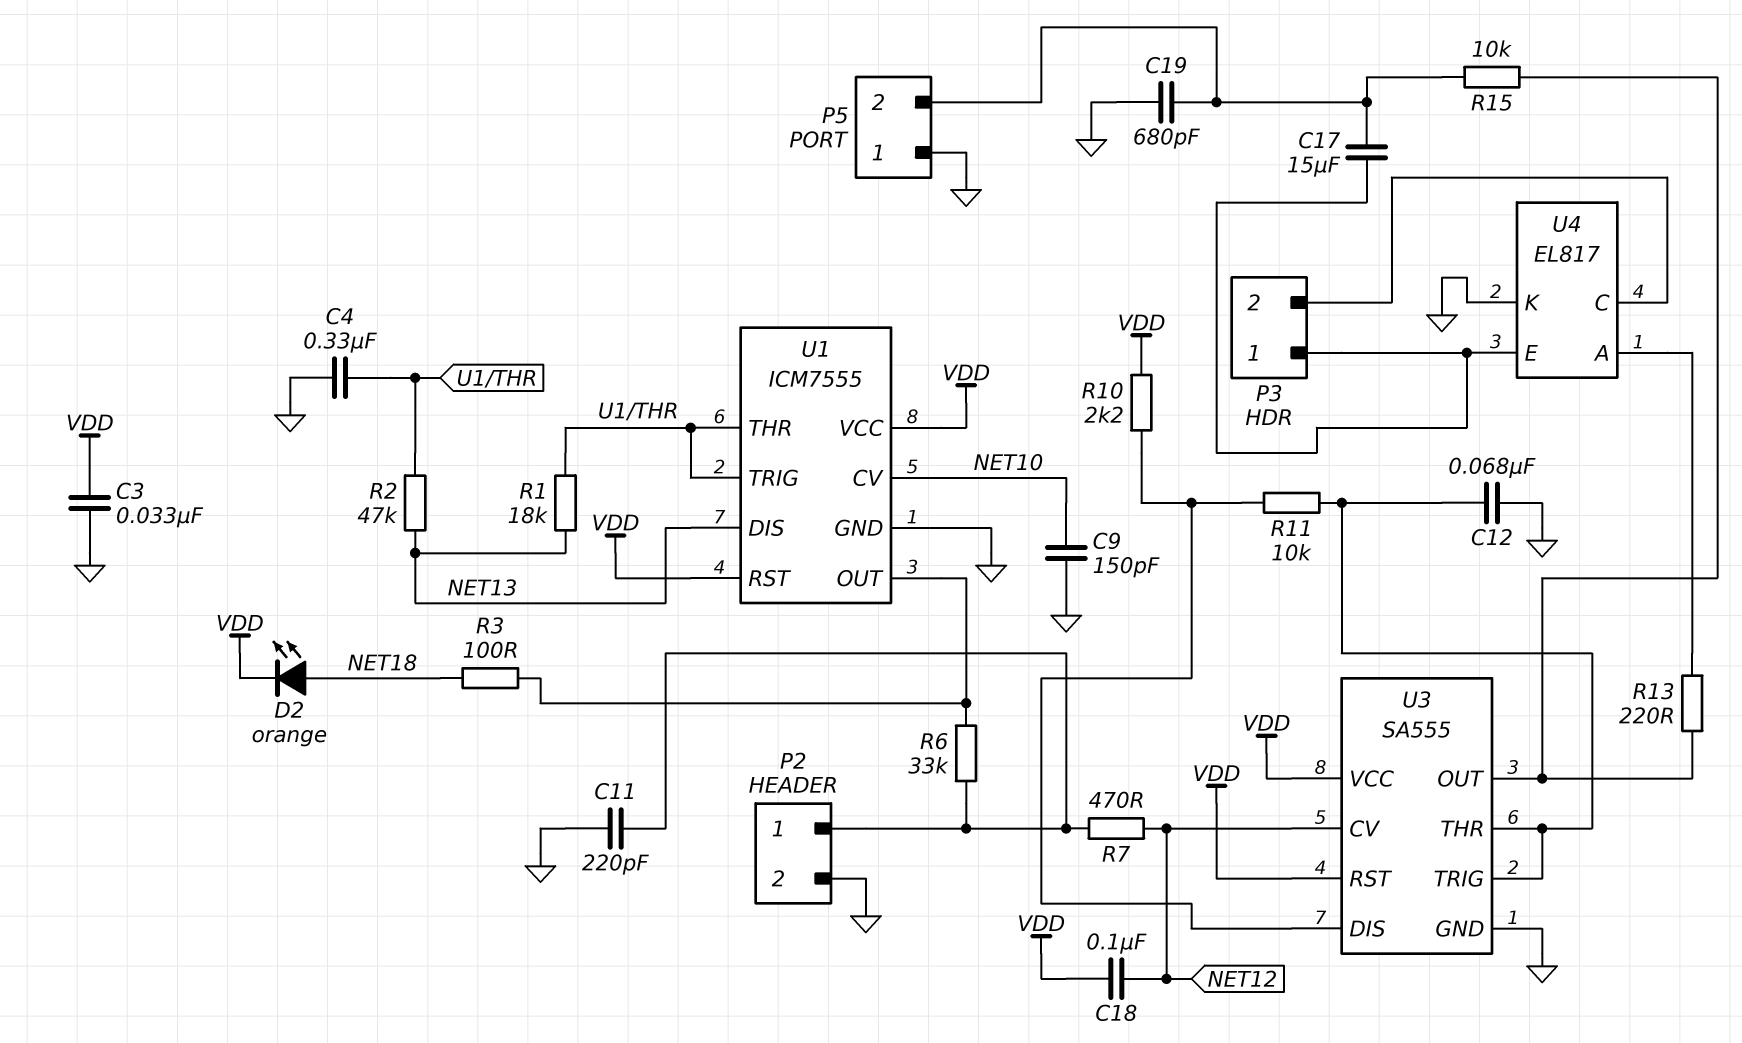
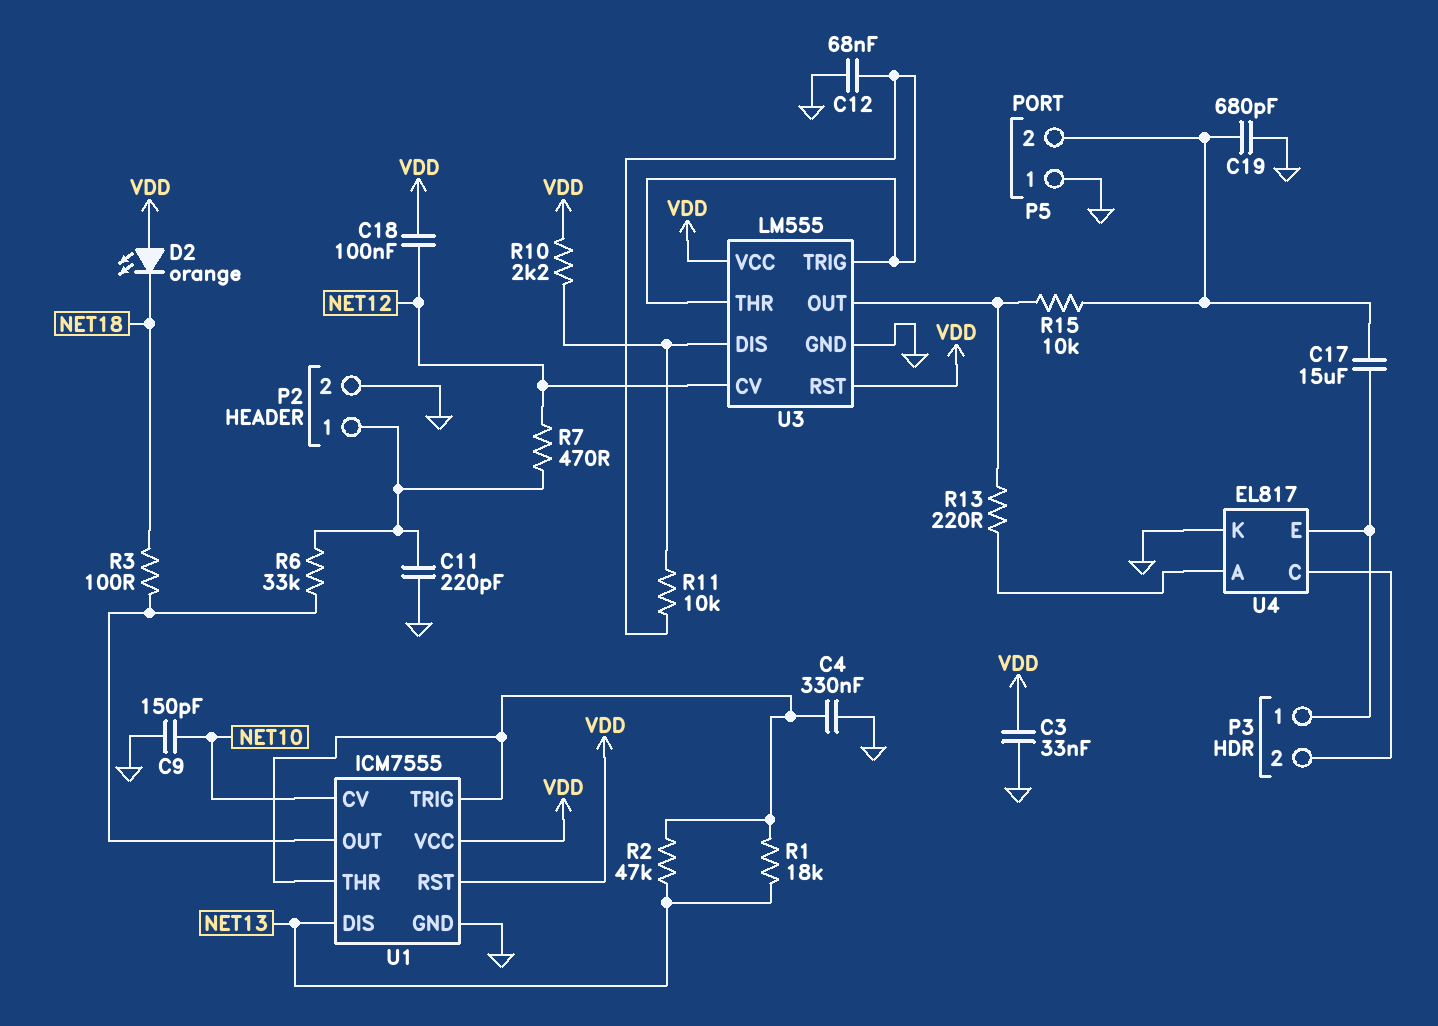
D2: LED orange (A NET18, K VDD) -> LED orange (A VDD, K NET18)
U3: SA555 -> LM555

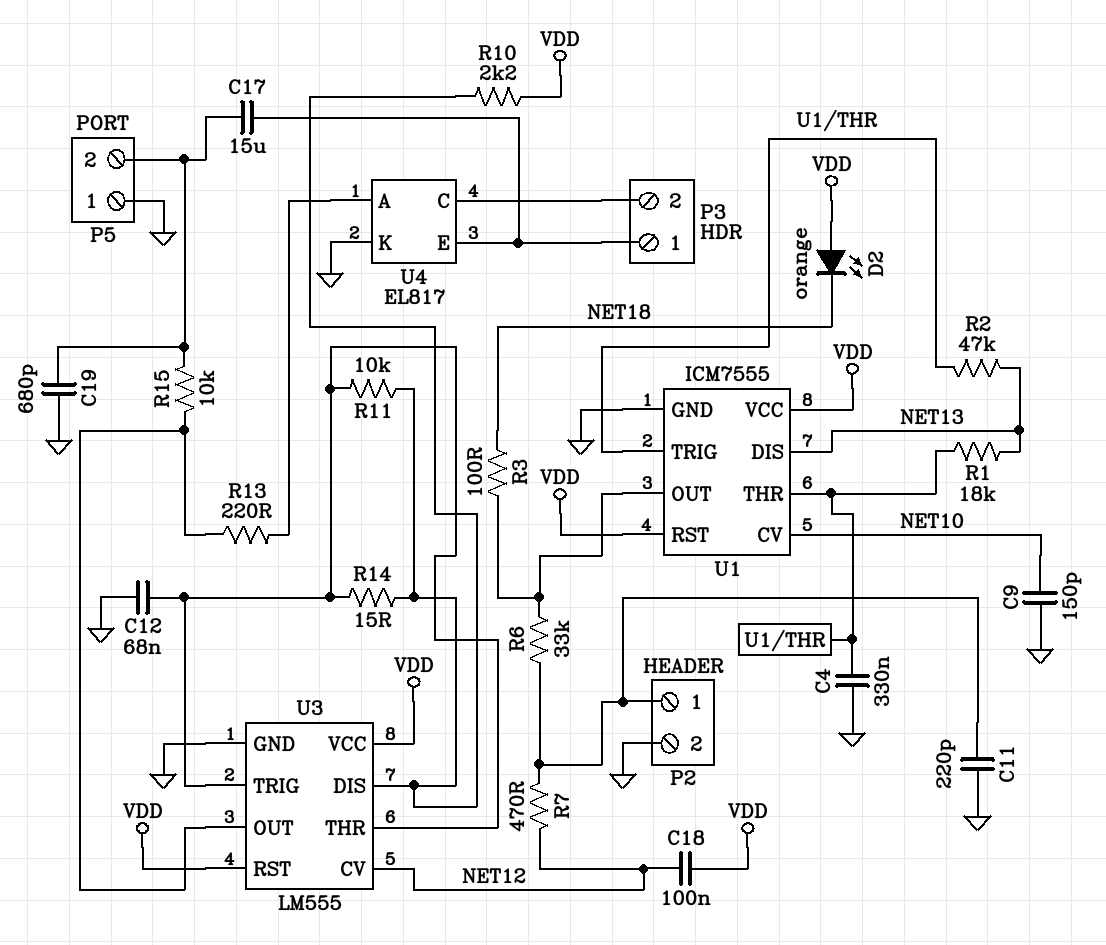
C3: 33nF (GND, VDD) -> none
R14: none -> 15 (U3/DIS, U3/THR)

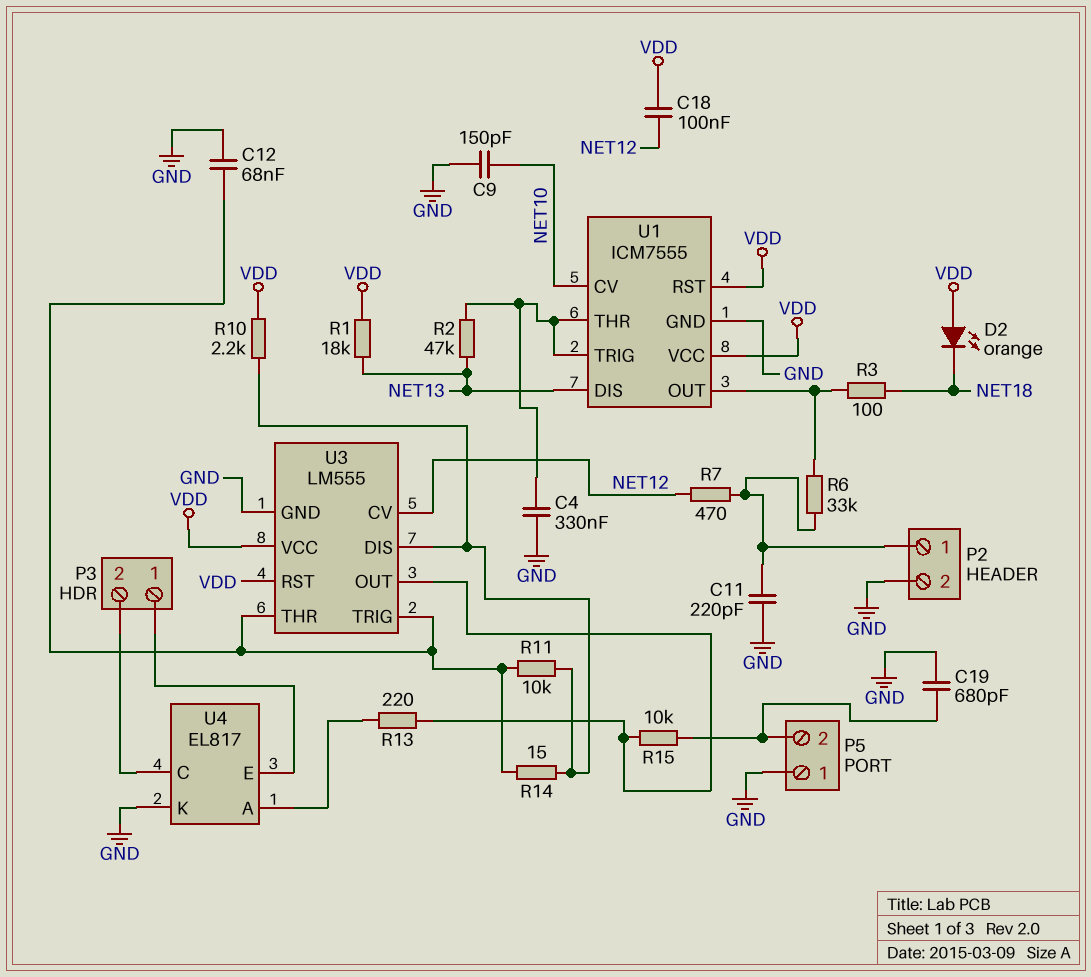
C17: 15uF (P3/1, P5/2) -> none
R1: 18k (NET13, U1/THR) -> 18k (NET13, VDD)

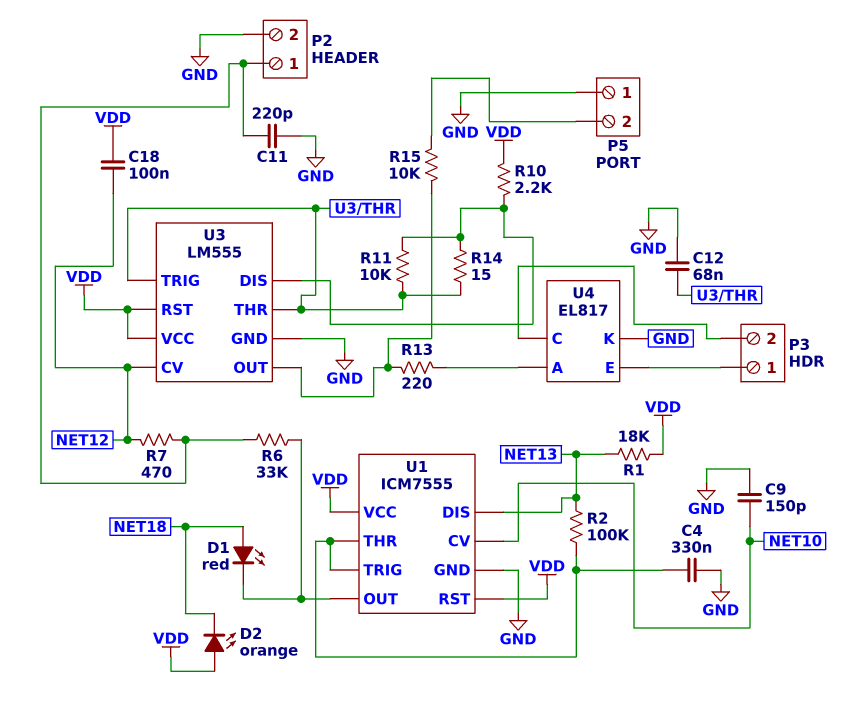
C19: 680pF (GND, P5/2) -> none
D1: none -> LED red (A NET18, K U1/OUT)
R2: 47k (NET13, U1/THR) -> 100k (NET13, U1/THR)
R3: 100 (NET18, U1/OUT) -> none

